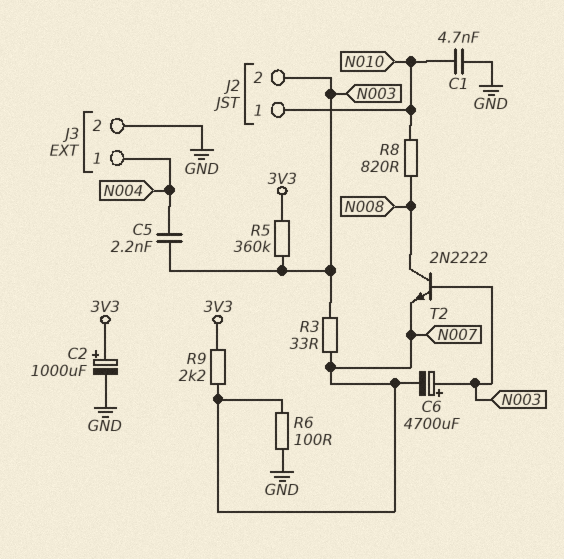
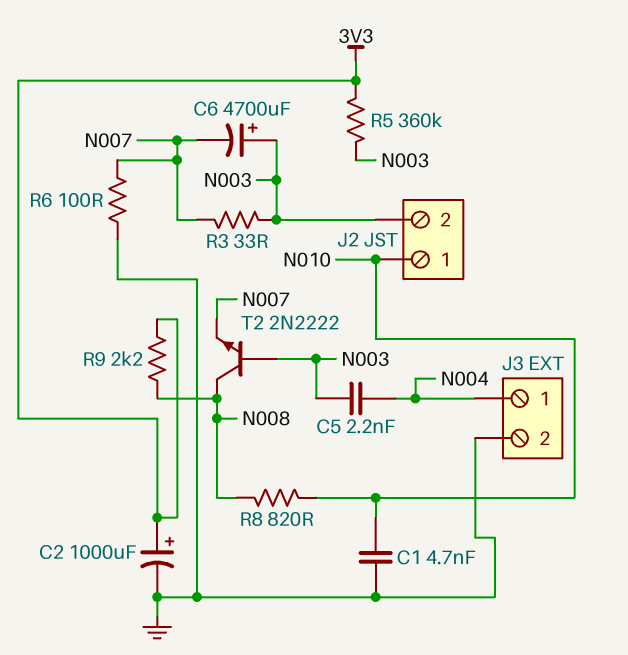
R9: 2.2k (3V3, N007) -> 2.2k (3V3, N008)

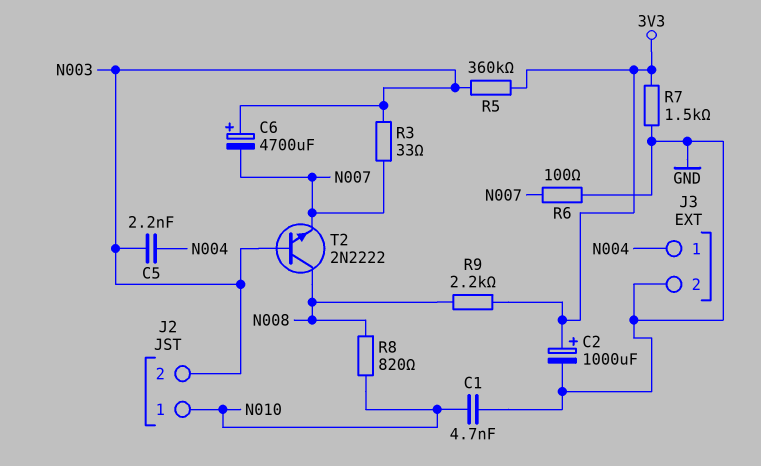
R7: none -> 1.5k (3V3, GND)

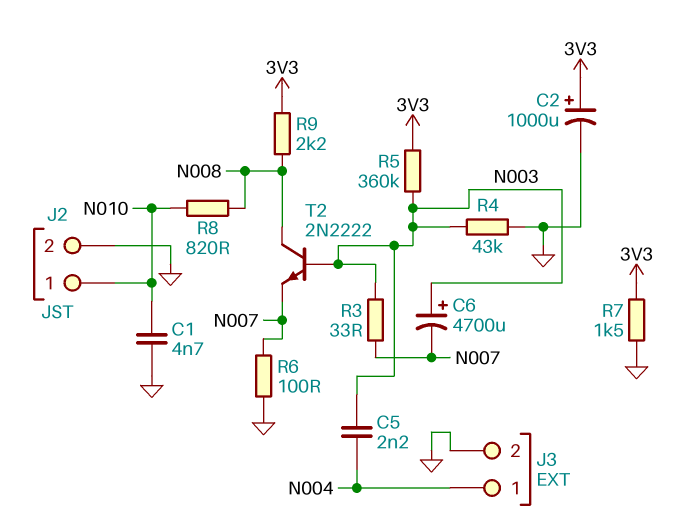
J2 pin 2: N003 -> GND
R4: none -> 43k (GND, N003)

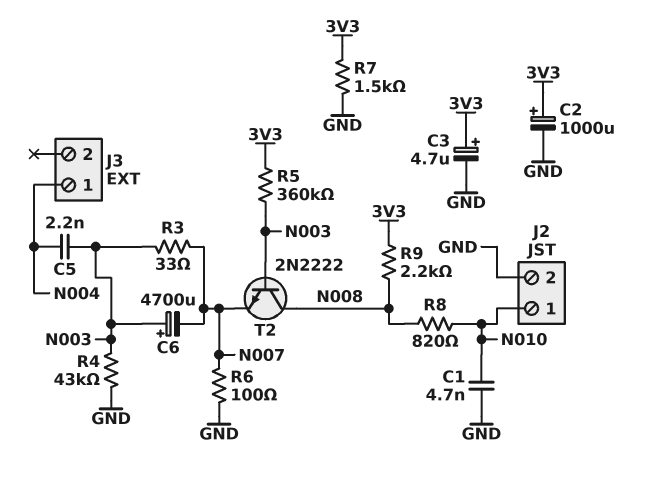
C3: none -> 4.7uF (plus 3V3, minus GND)
J3 pin 2: GND -> none

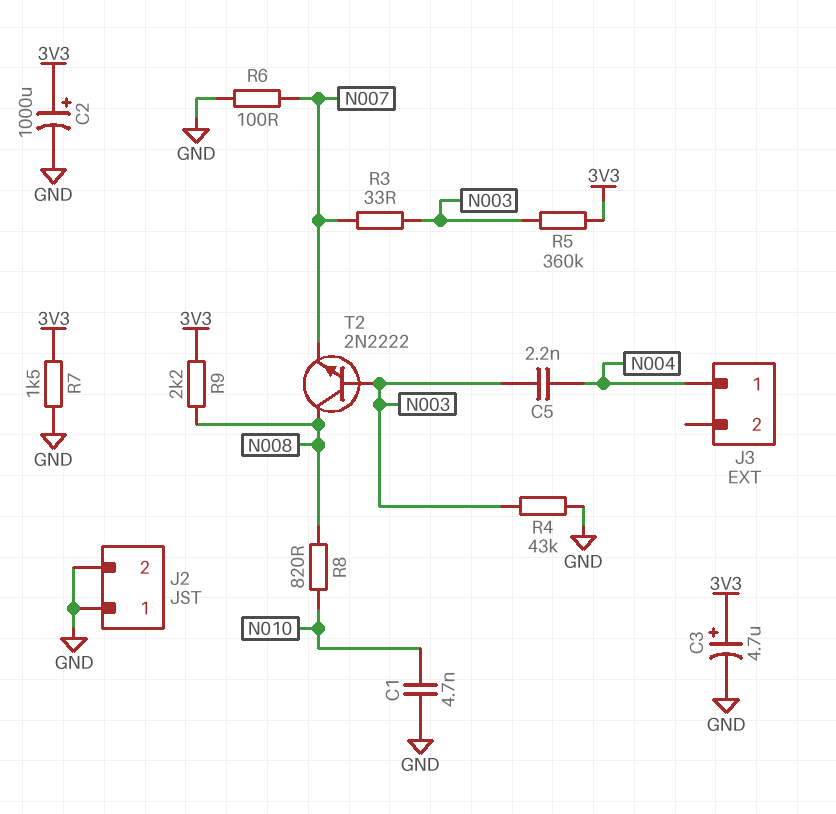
C6: 4700uF (plus N003, minus N007) -> none
J2 pin 1: N010 -> GND

